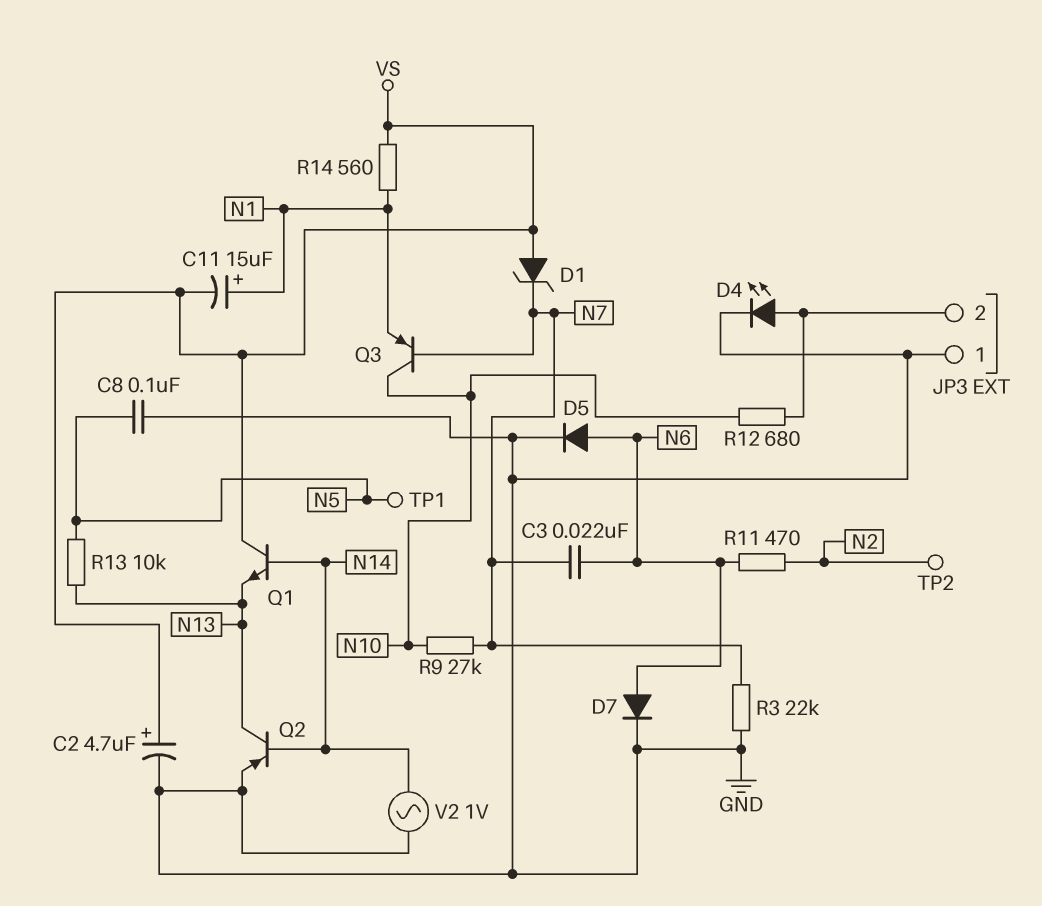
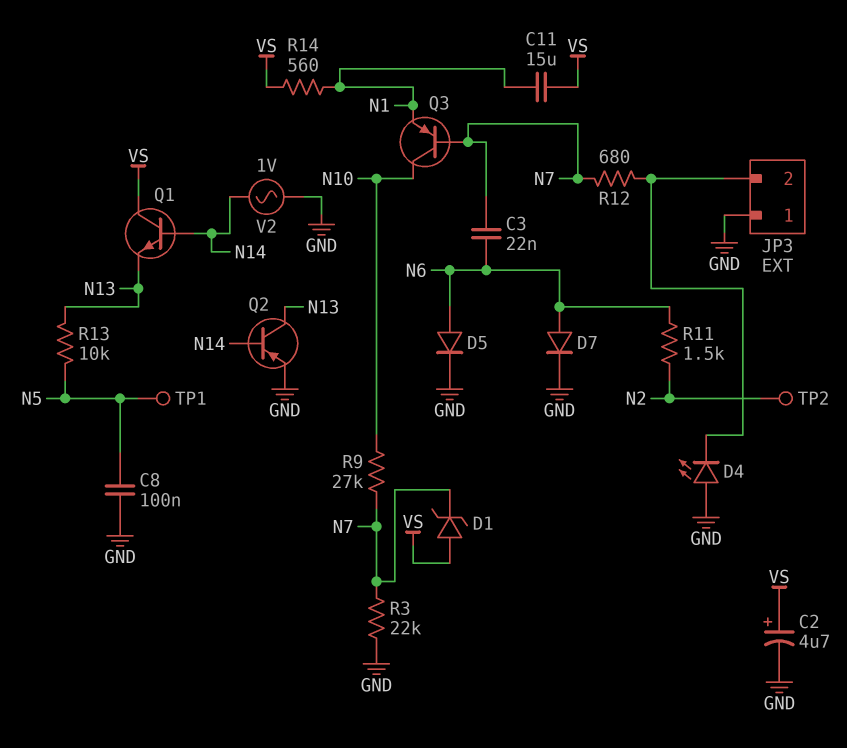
C11: 15uF (plus N1, minus VS) -> 15uF (N1, VS)
D4: LED (A JP3/2, K GND) -> LED (A GND, K JP3/2)
R11: 470 (N2, N6) -> 1.5k (N2, N6)
R12: 680 (JP3/2, N10) -> 680 (JP3/2, N7)

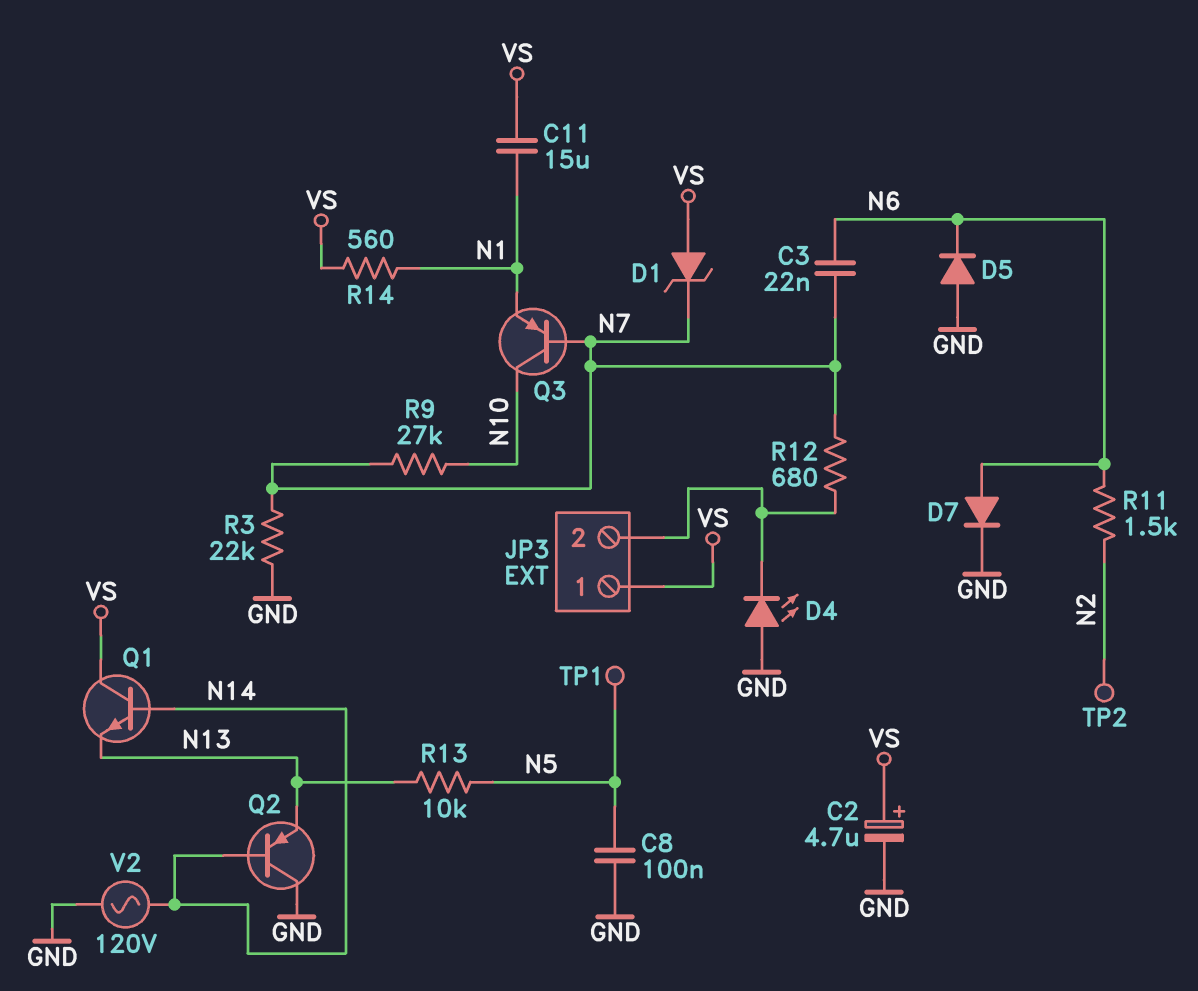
D5: diode (A N6, K GND) -> diode (A GND, K N6)
JP3 pin 1: GND -> VS
Q2: PNP (B N14, C N13, E GND) -> PNP (B N14, C GND, E N13)
V2: AC 1V (GND, N14) -> AC 120V (GND, N14)

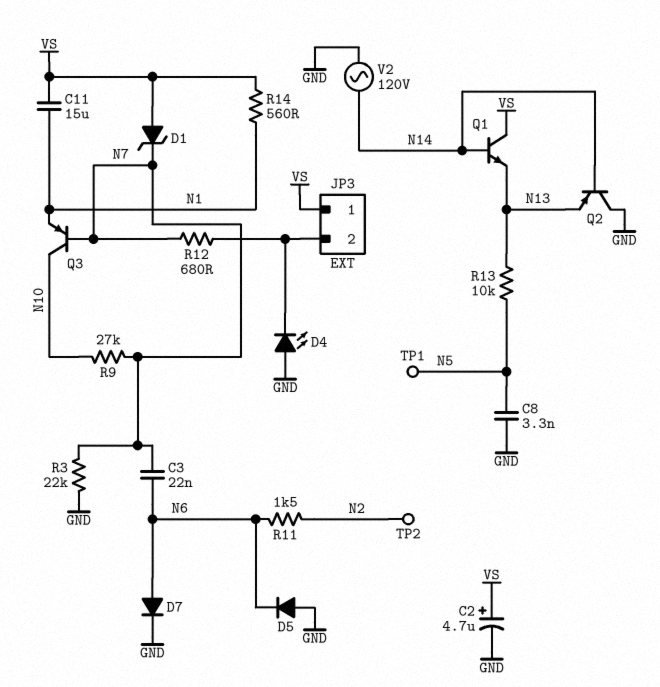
C8: 100nF (GND, N5) -> 3.3nF (GND, N5)

